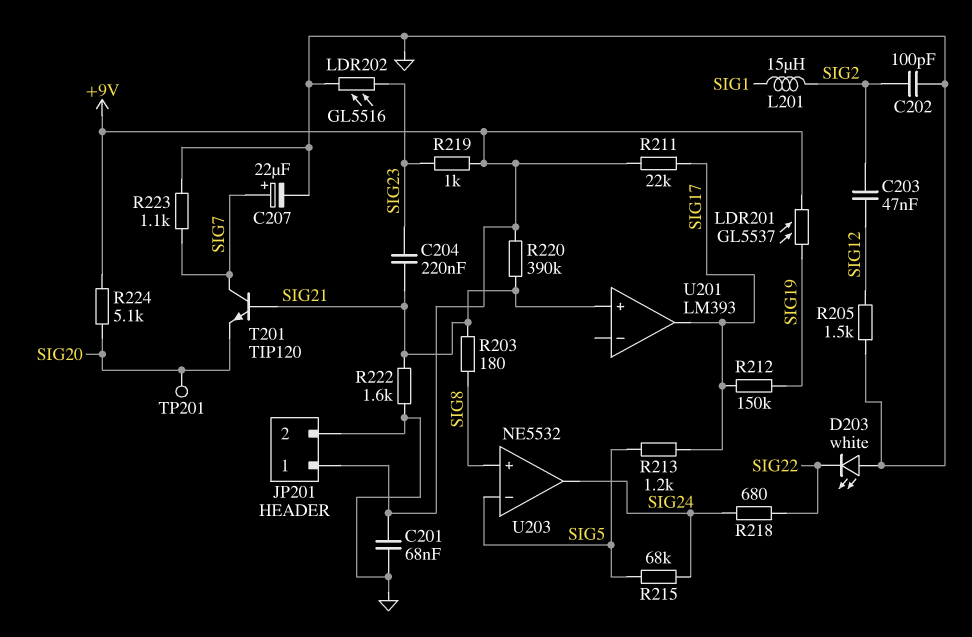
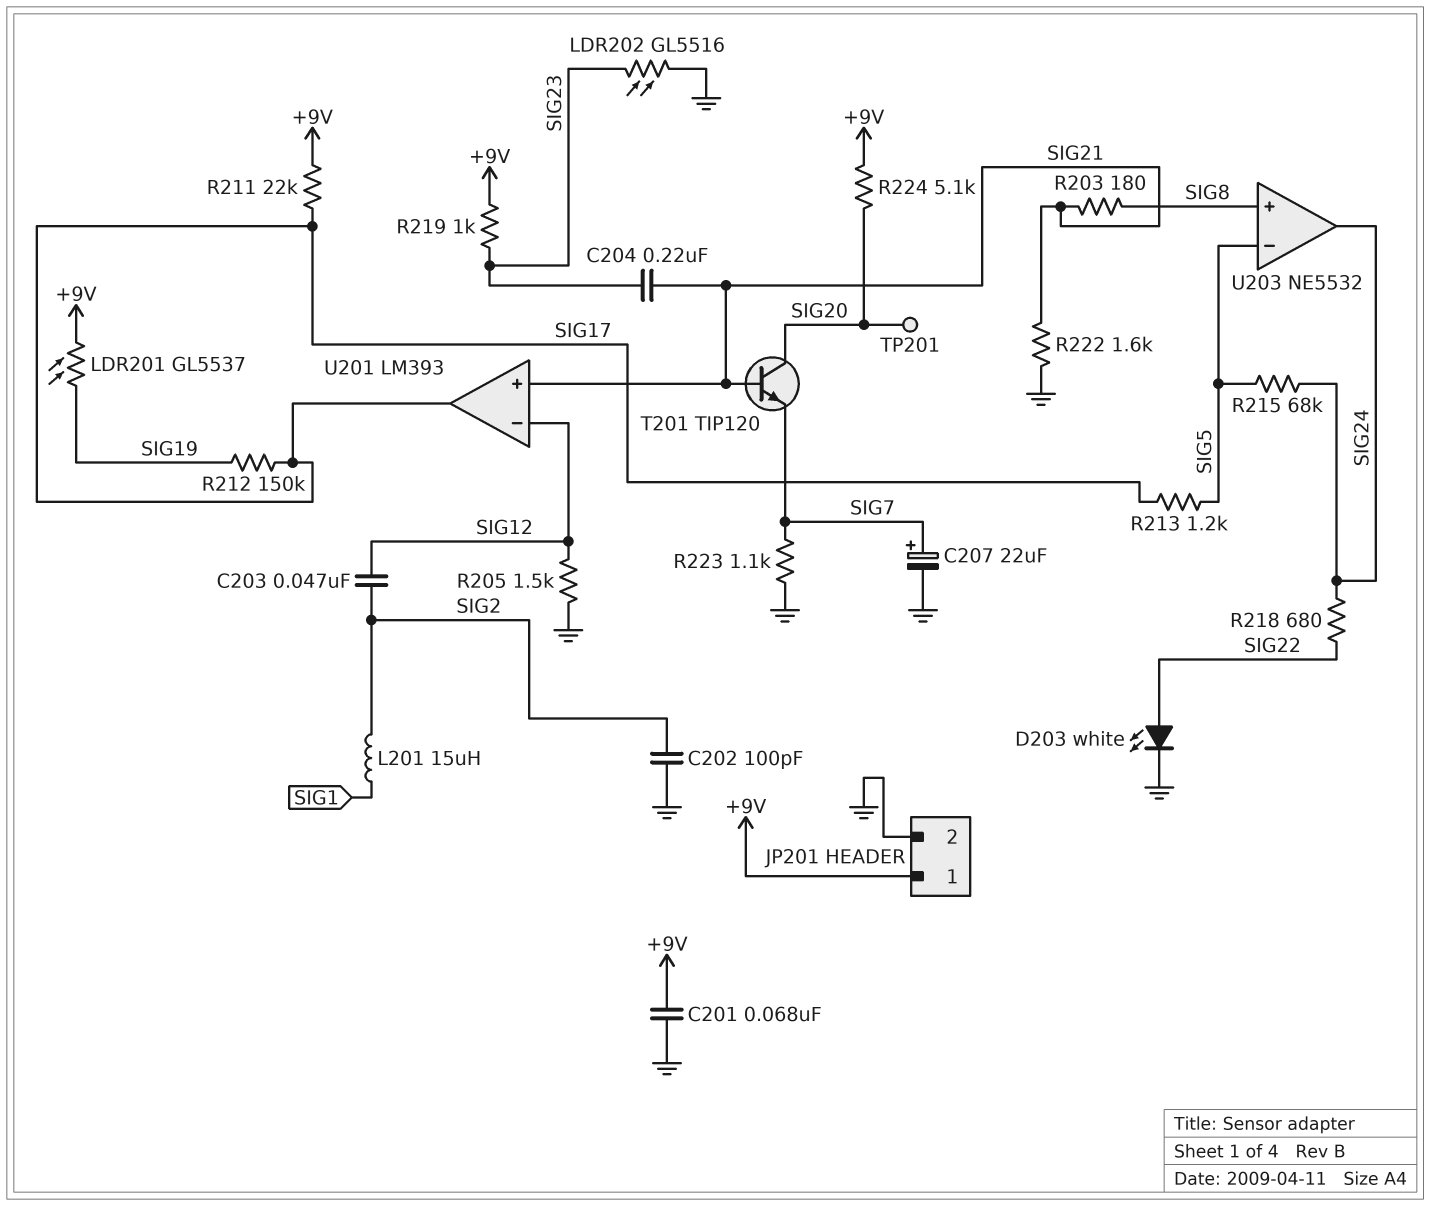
D203: LED white (A GND, K SIG22) -> LED white (A SIG22, K GND)
R220: 390k (+9V, SIG21) -> none
T201: NPN TIP120 (B SIG21, C SIG7, E SIG20) -> NPN TIP120 (B SIG21, C SIG20, E SIG7)
U201 pin in-: none -> SIG12

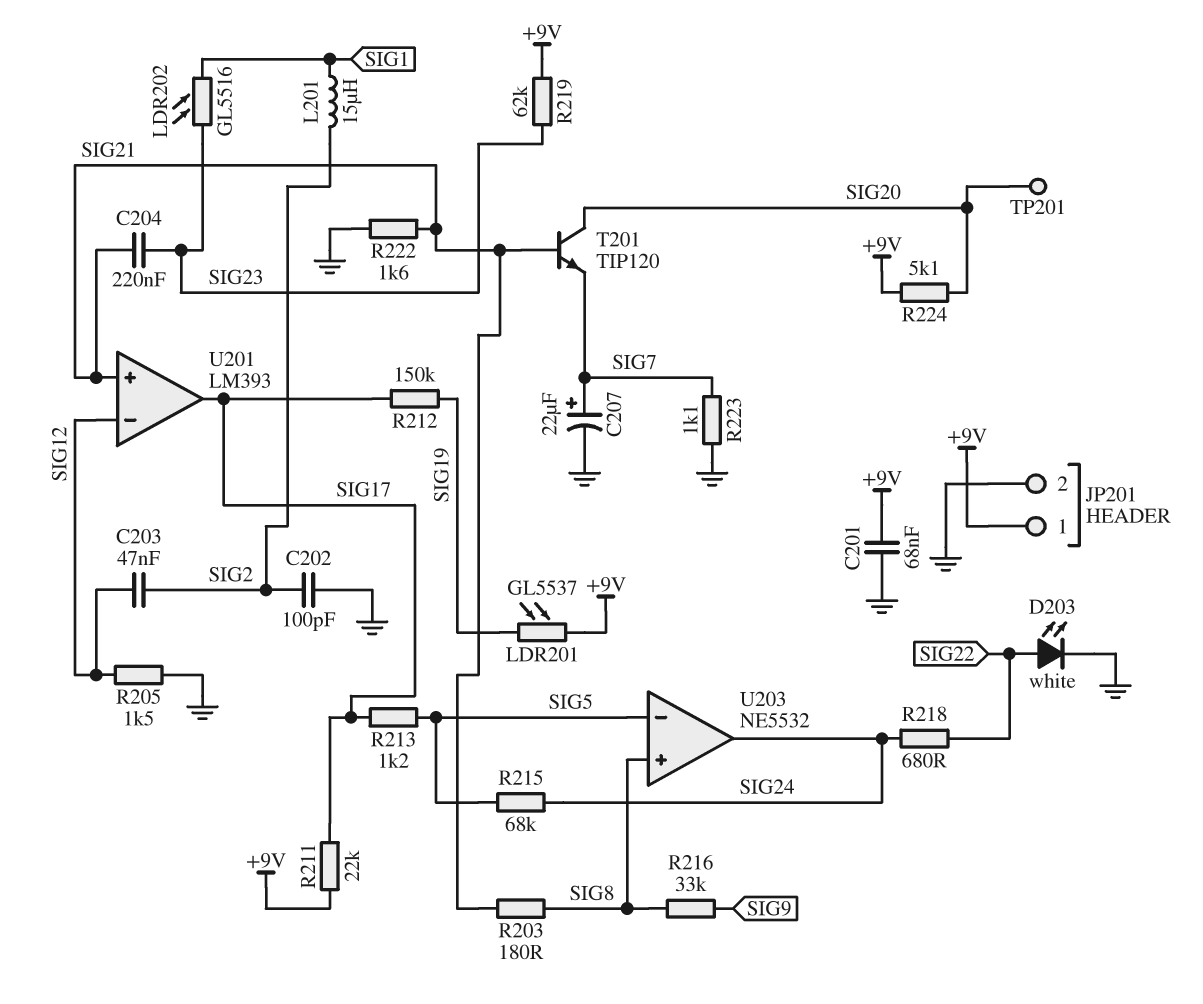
LDR202: GL5516 (GND, SIG23) -> GL5516 (SIG1, SIG23)
R216: none -> 33k (SIG8, SIG9)
R219: 1k (+9V, SIG23) -> 62k (+9V, SIG23)

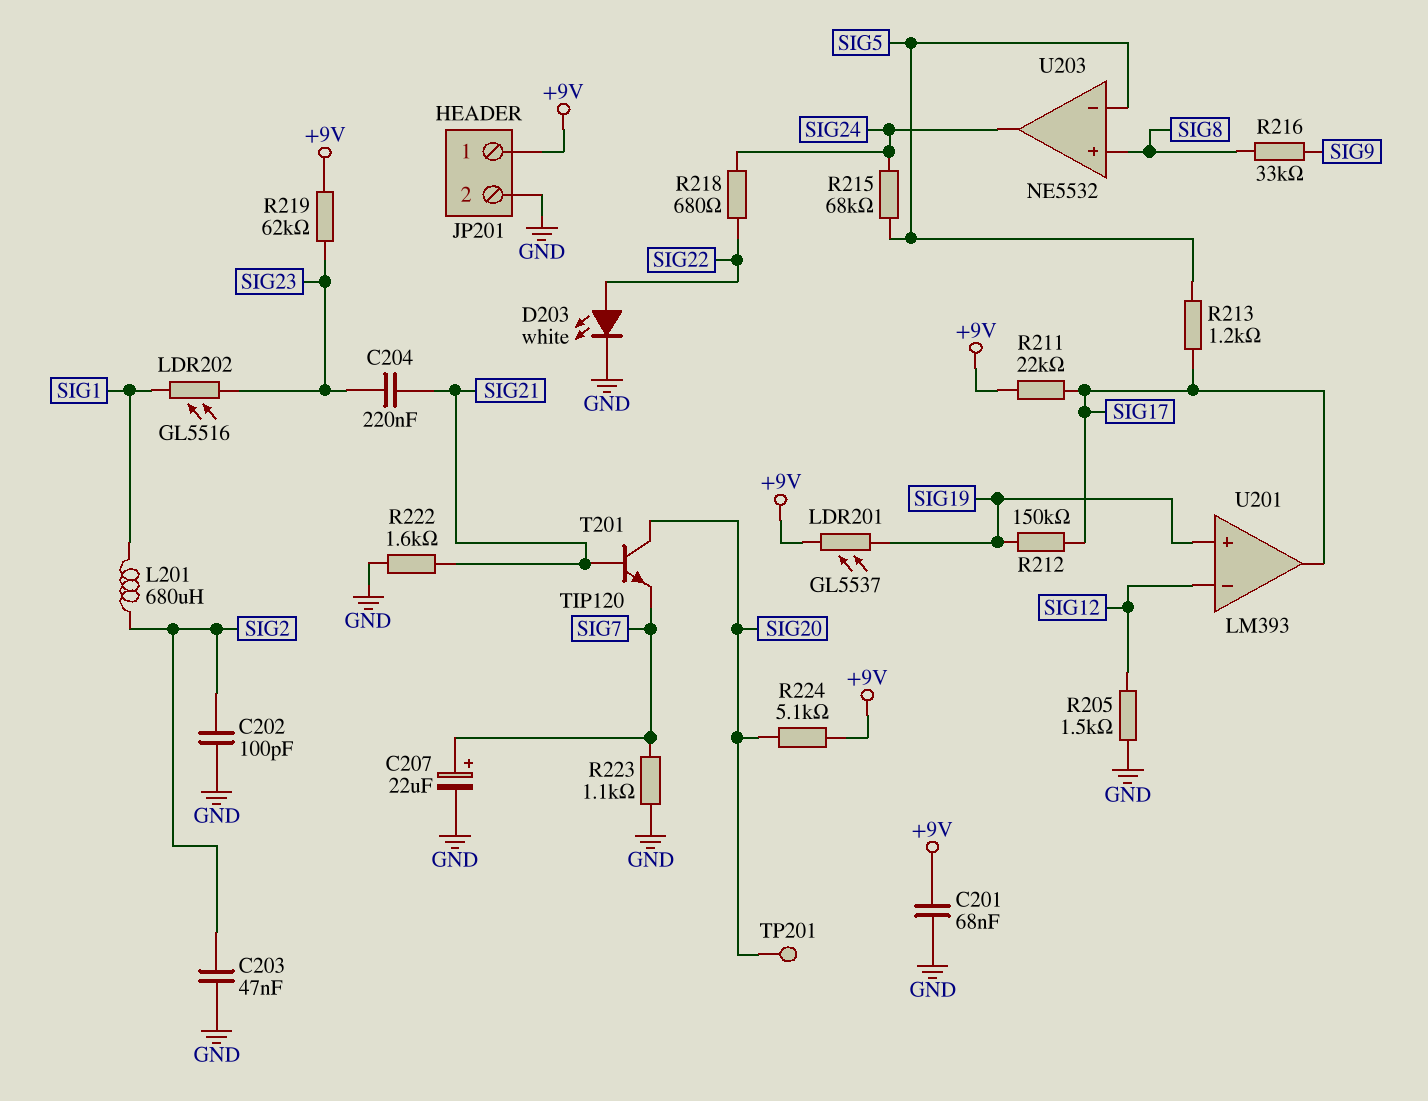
C203: 47nF (SIG2, SIG12) -> 47nF (GND, SIG2)
L201: 15uH (SIG1, SIG2) -> 680uH (SIG1, SIG2)
R203: 180 (SIG8, SIG21) -> none
U201 pin in+: SIG21 -> SIG19

